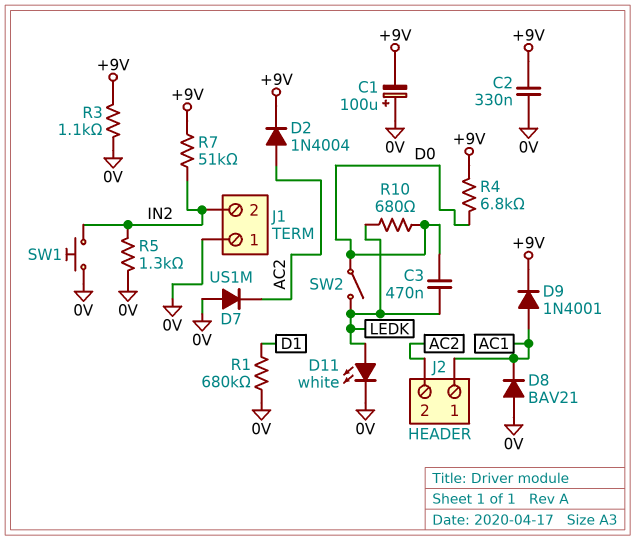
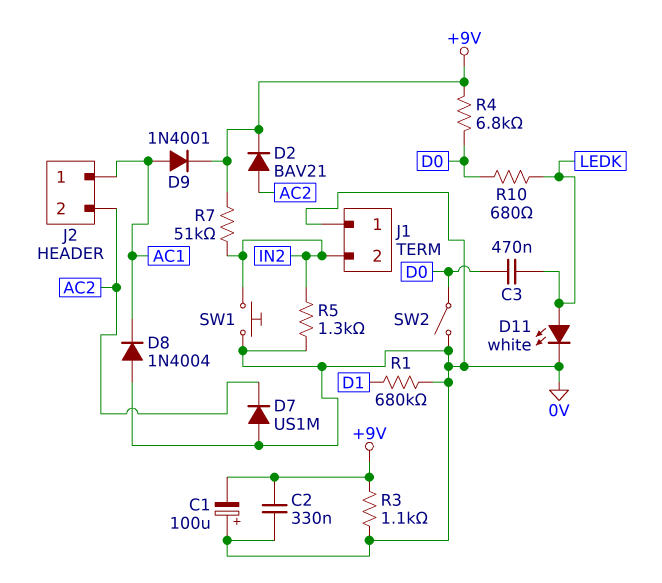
D2: diode 1N4004 (A AC2, K +9V) -> diode BAV21 (A AC2, K +9V)
D8: diode BAV21 (A 0V, K AC1) -> diode 1N4004 (A 0V, K AC1)
SW2: switch (D0, LEDK) -> switch (0V, D0)

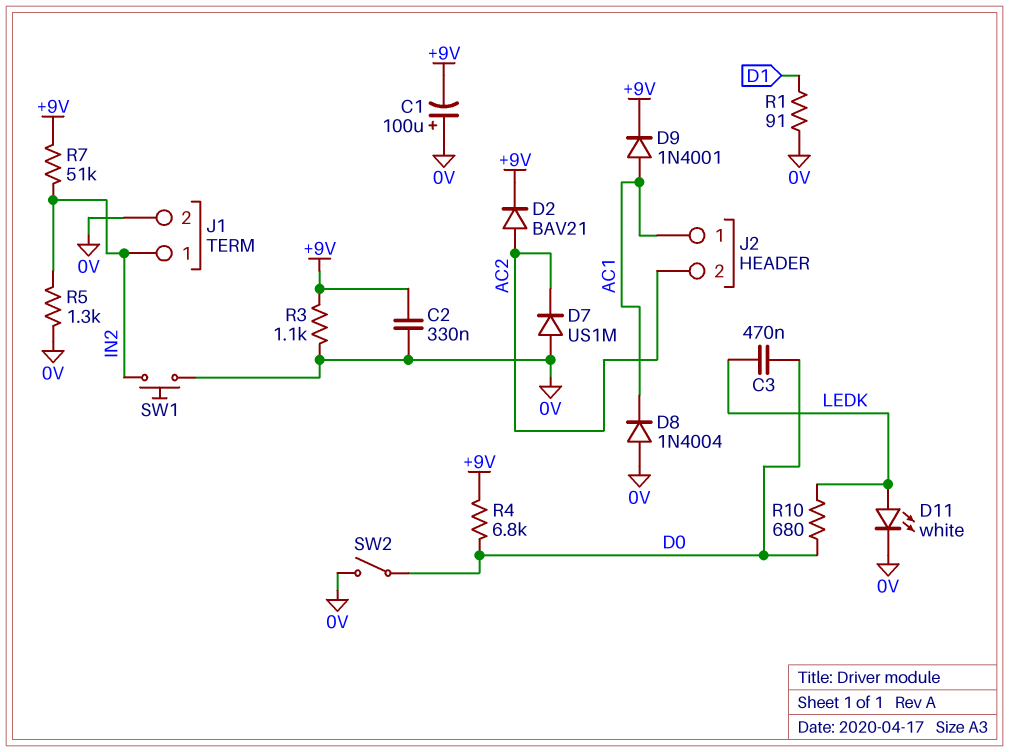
J1 pin 1: 0V -> IN2
J1 pin 2: IN2 -> 0V
R1: 680k (0V, D1) -> 91 (0V, D1)

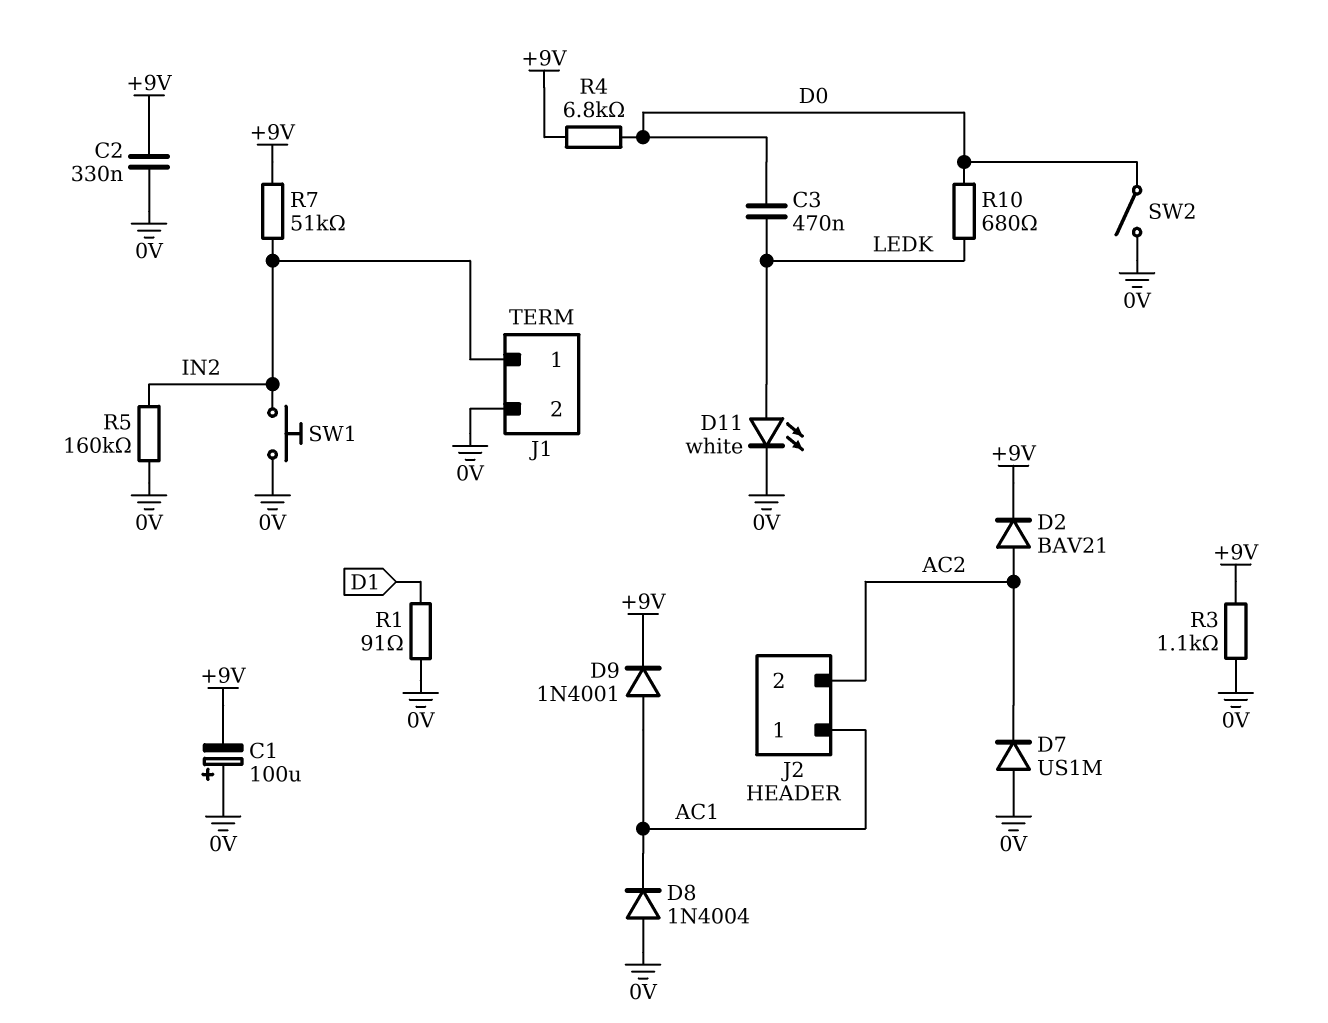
R5: 1.3k (0V, IN2) -> 160k (0V, IN2)

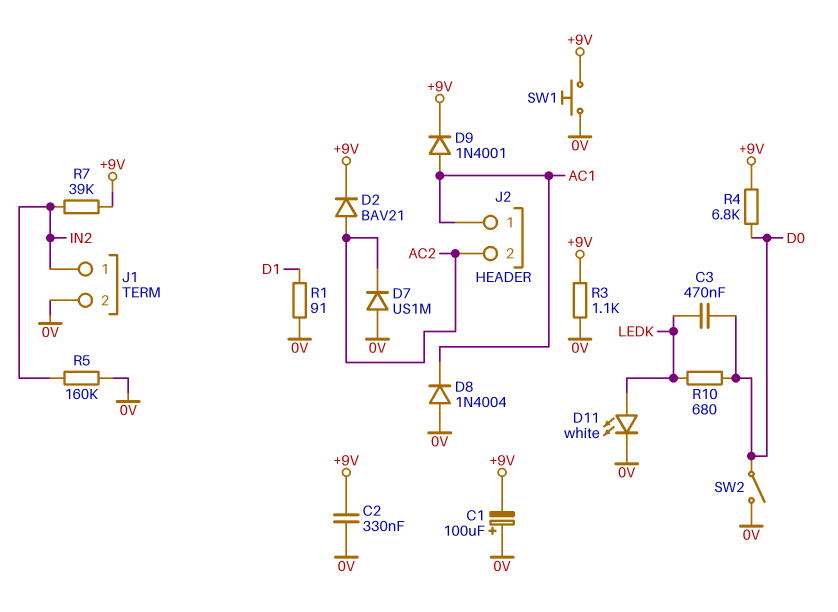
R7: 51k (+9V, IN2) -> 39k (+9V, IN2)
SW1: button (0V, IN2) -> button (+9V, 0V)

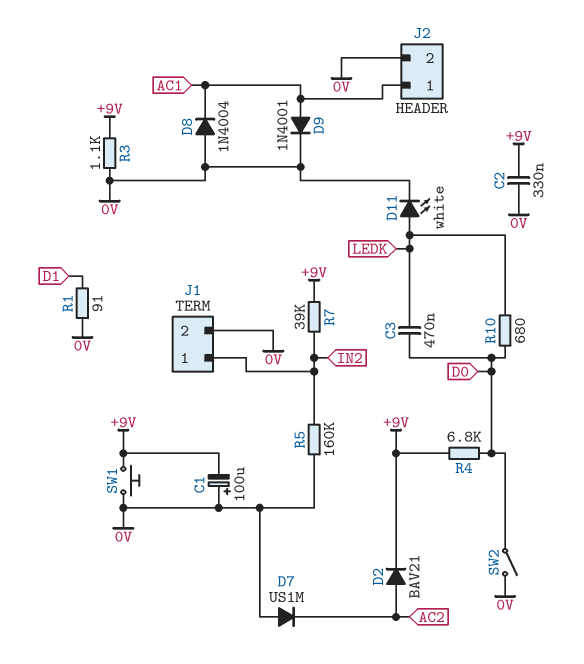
D9: diode 1N4001 (A AC1, K +9V) -> diode 1N4001 (A AC1, K 0V)
J2 pin 2: AC2 -> 0V

